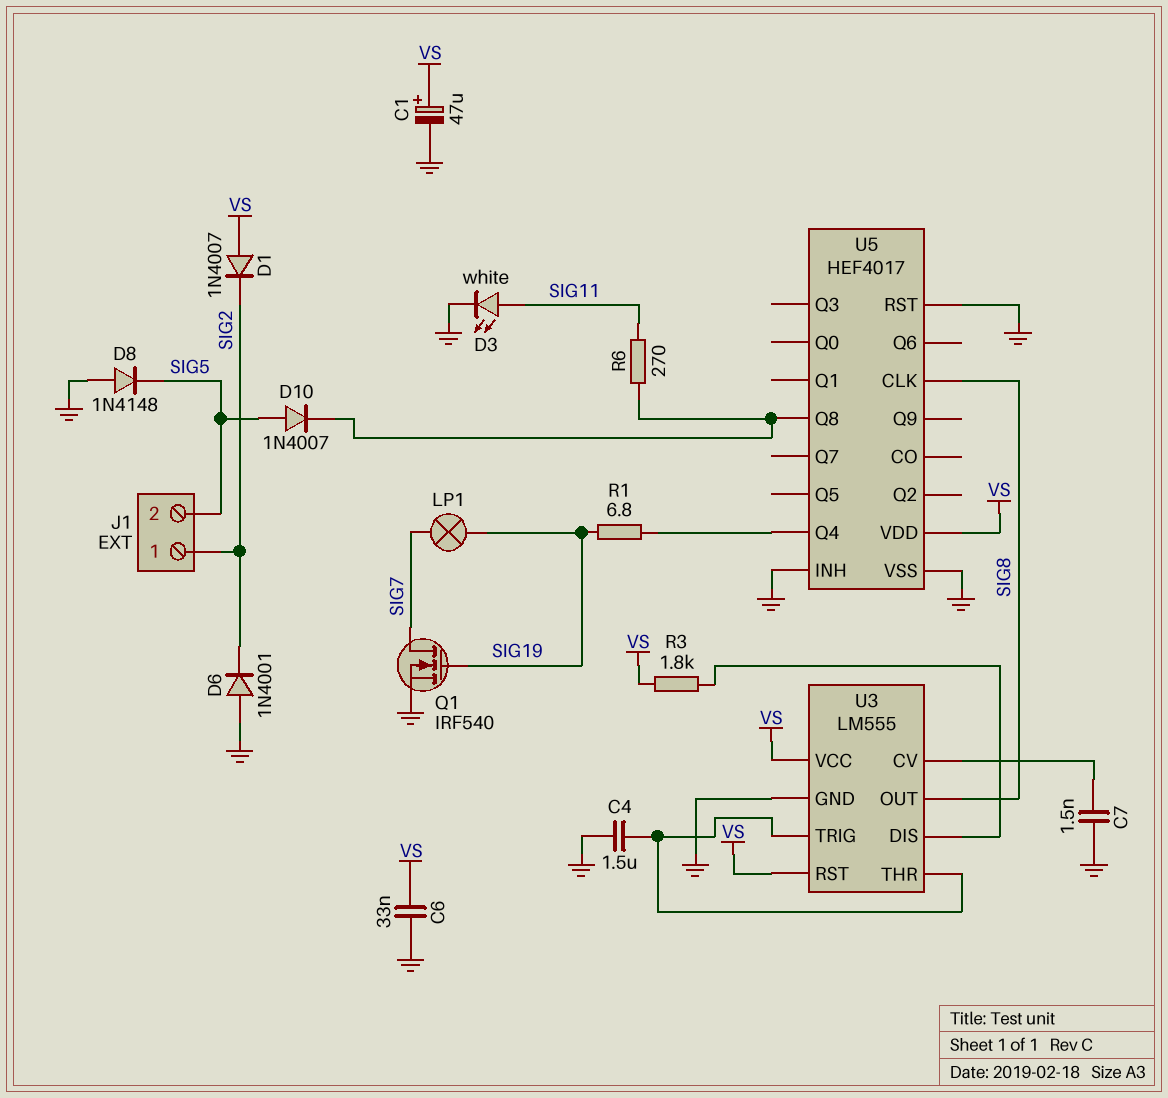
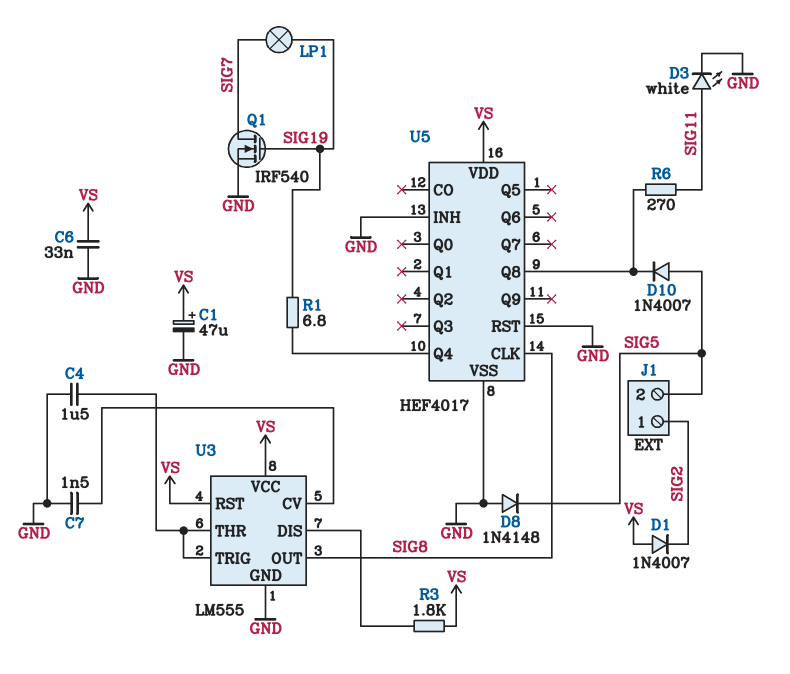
D6: diode 1N4001 (A GND, K SIG2) -> none

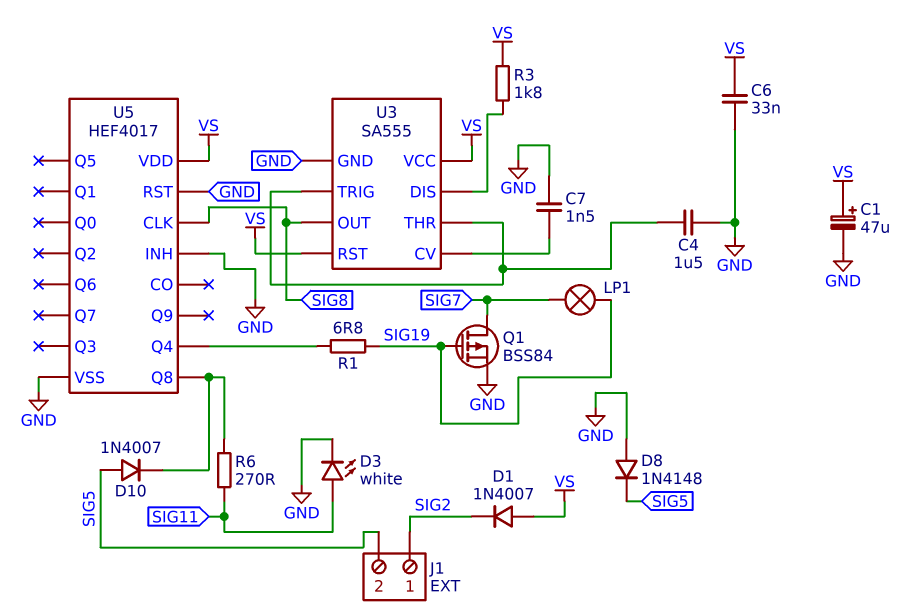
Q1: NMOS IRF540 (G SIG19, D SIG7, S GND) -> PMOS BSS84 (G SIG19, D SIG7, S GND)
U3: LM555 -> SA555

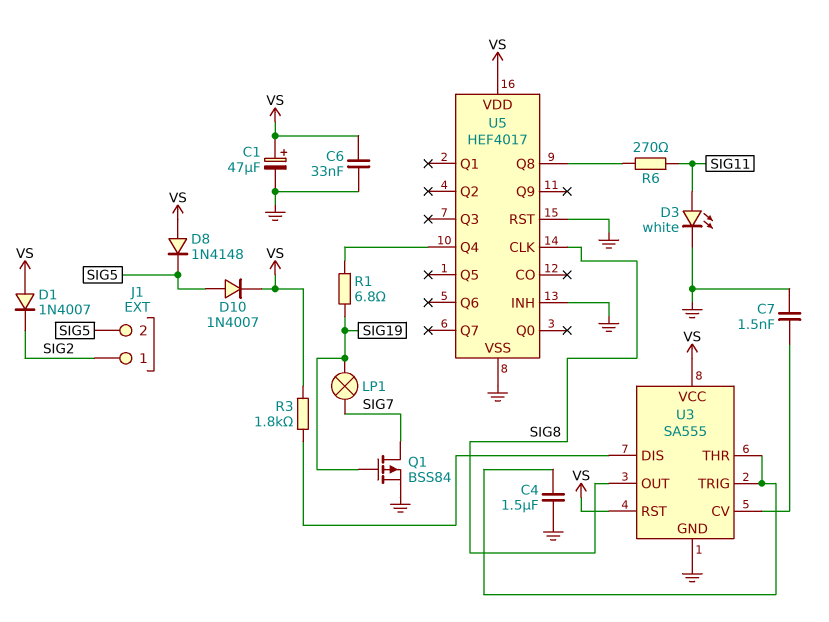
D8: diode 1N4148 (A GND, K SIG5) -> diode 1N4148 (A VS, K SIG5)
D10: diode 1N4007 (A SIG5, K U5/Q8) -> diode 1N4007 (A SIG5, K VS)

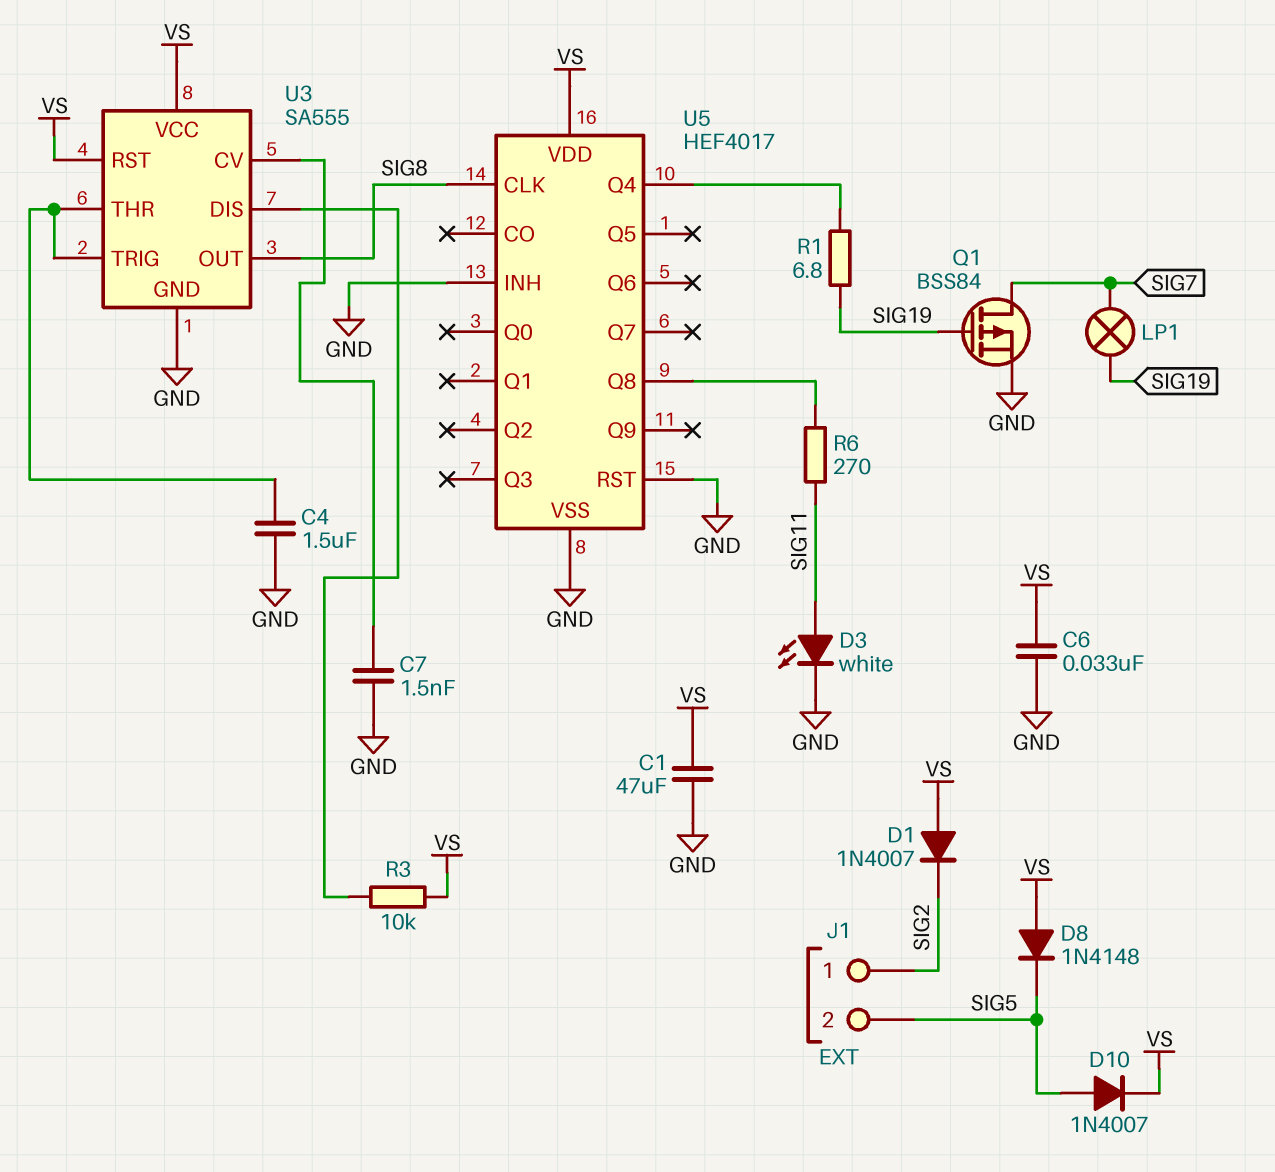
C1: 47uF (plus VS, minus GND) -> 47uF (GND, VS)
R3: 1.8k (U3/DIS, VS) -> 10k (U3/DIS, VS)

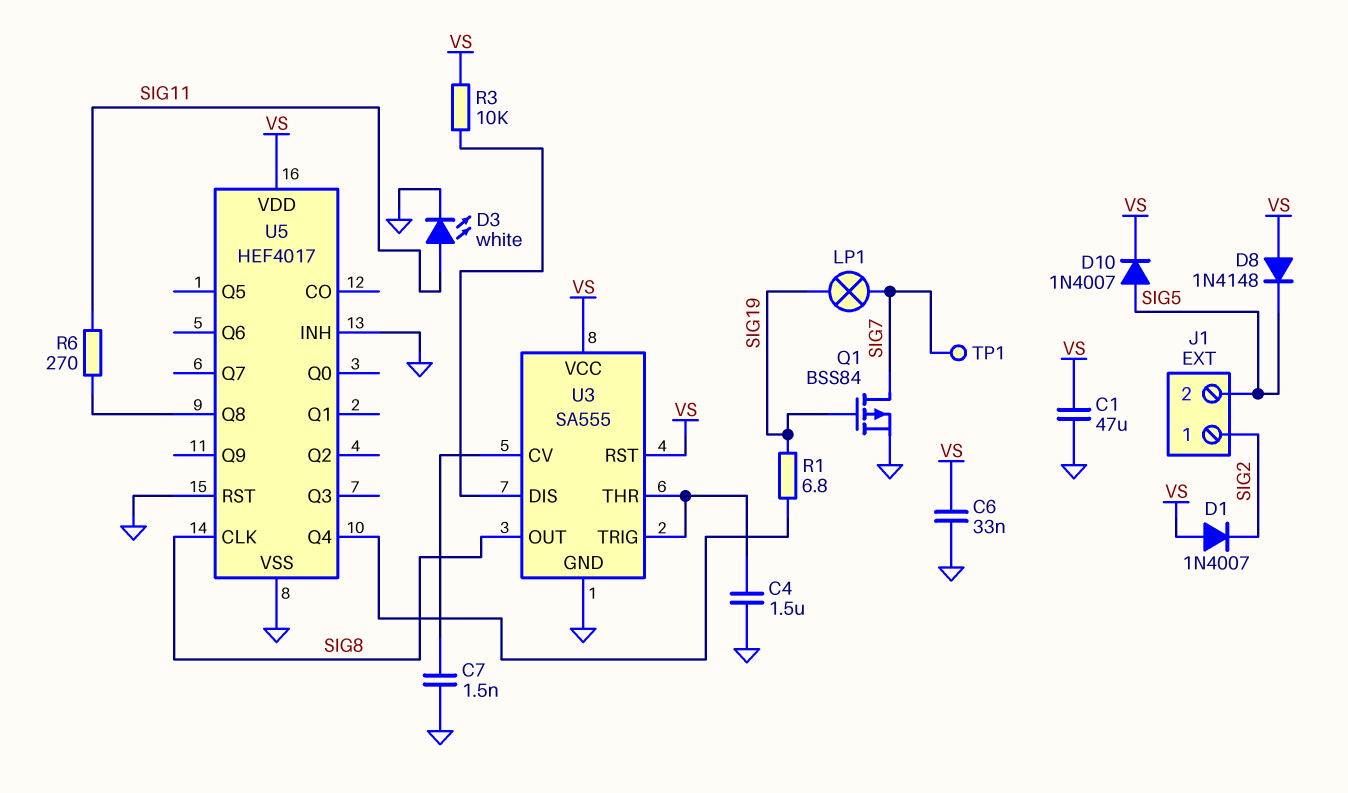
TP1: none -> test point (SIG7)

